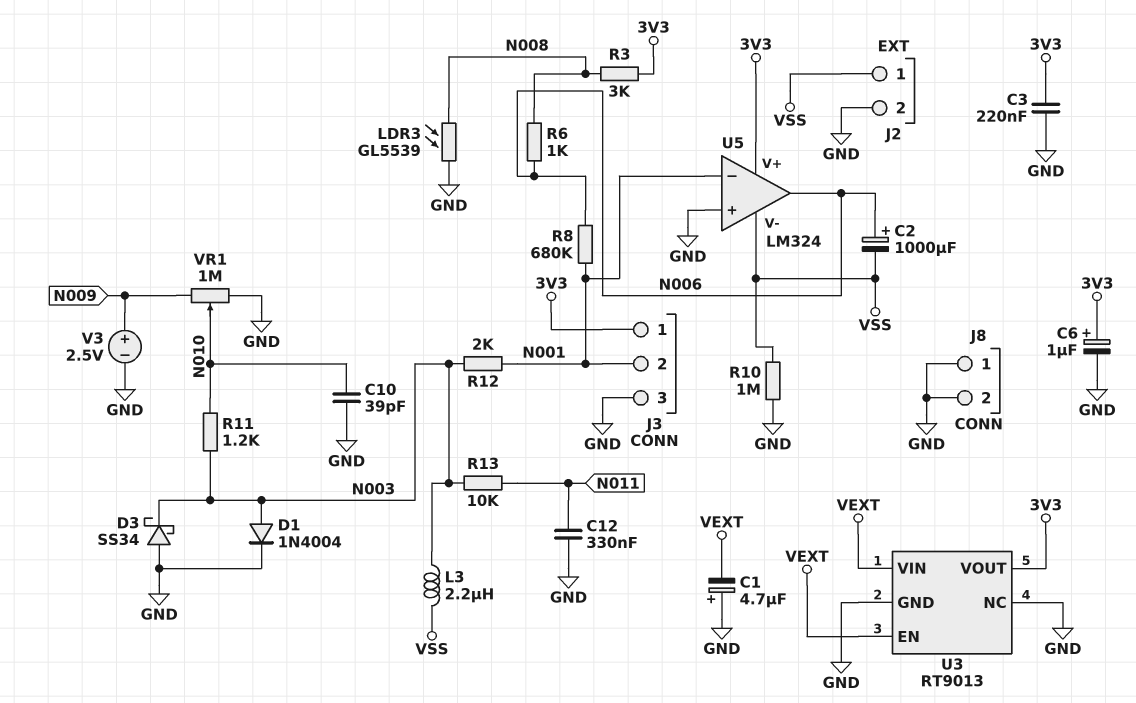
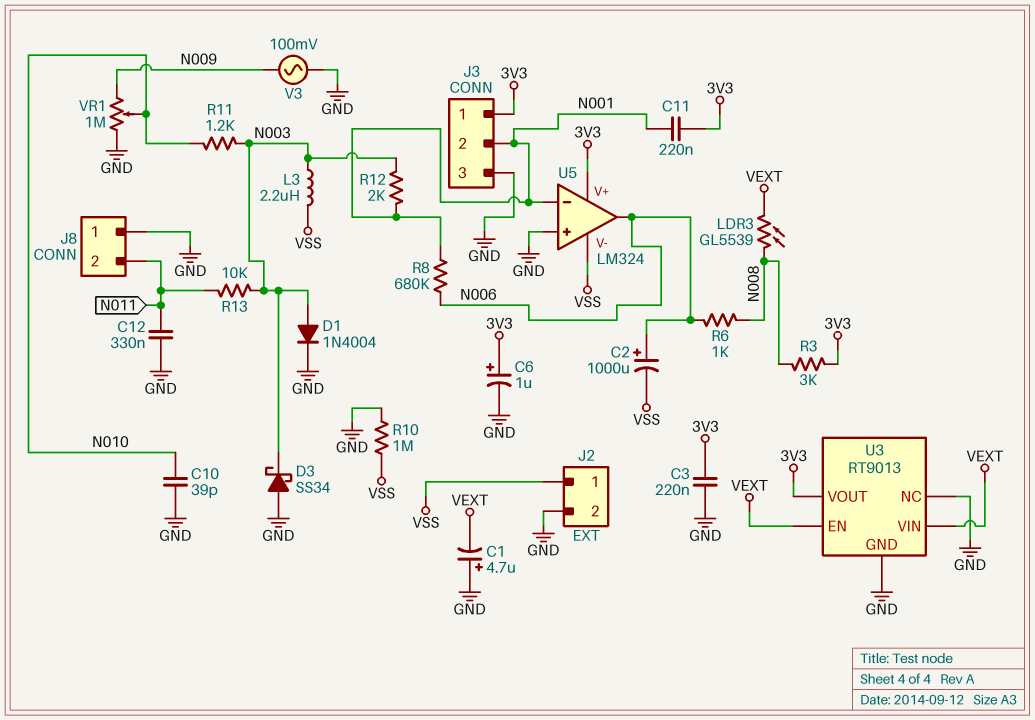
C11: none -> 220nF (3V3, N001)
J8 pin 2: GND -> N011
LDR3: GL5539 (GND, N008) -> GL5539 (N008, VEXT)
V3: 2.5V (plus N009, minus GND) -> AC 100mV (GND, N009)

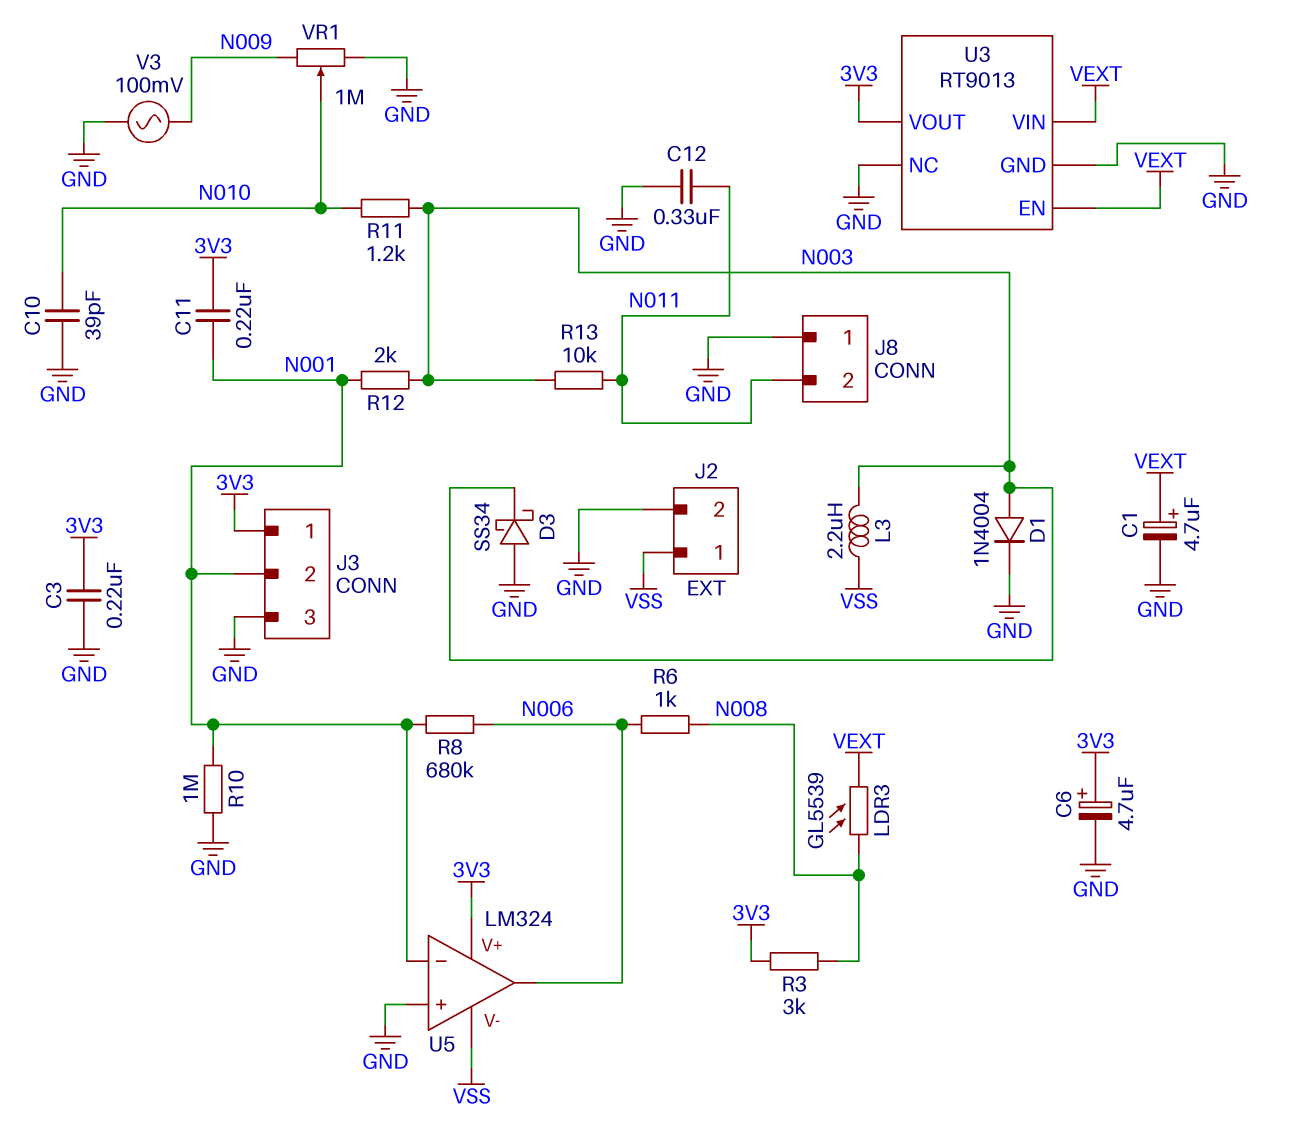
C1: 4.7uF (plus GND, minus VEXT) -> 4.7uF (plus VEXT, minus GND)
C2: 1000uF (plus N006, minus VSS) -> none
C6: 1uF (plus 3V3, minus GND) -> 4.7uF (plus 3V3, minus GND)
R10: 1M (GND, VSS) -> 1M (GND, N001)

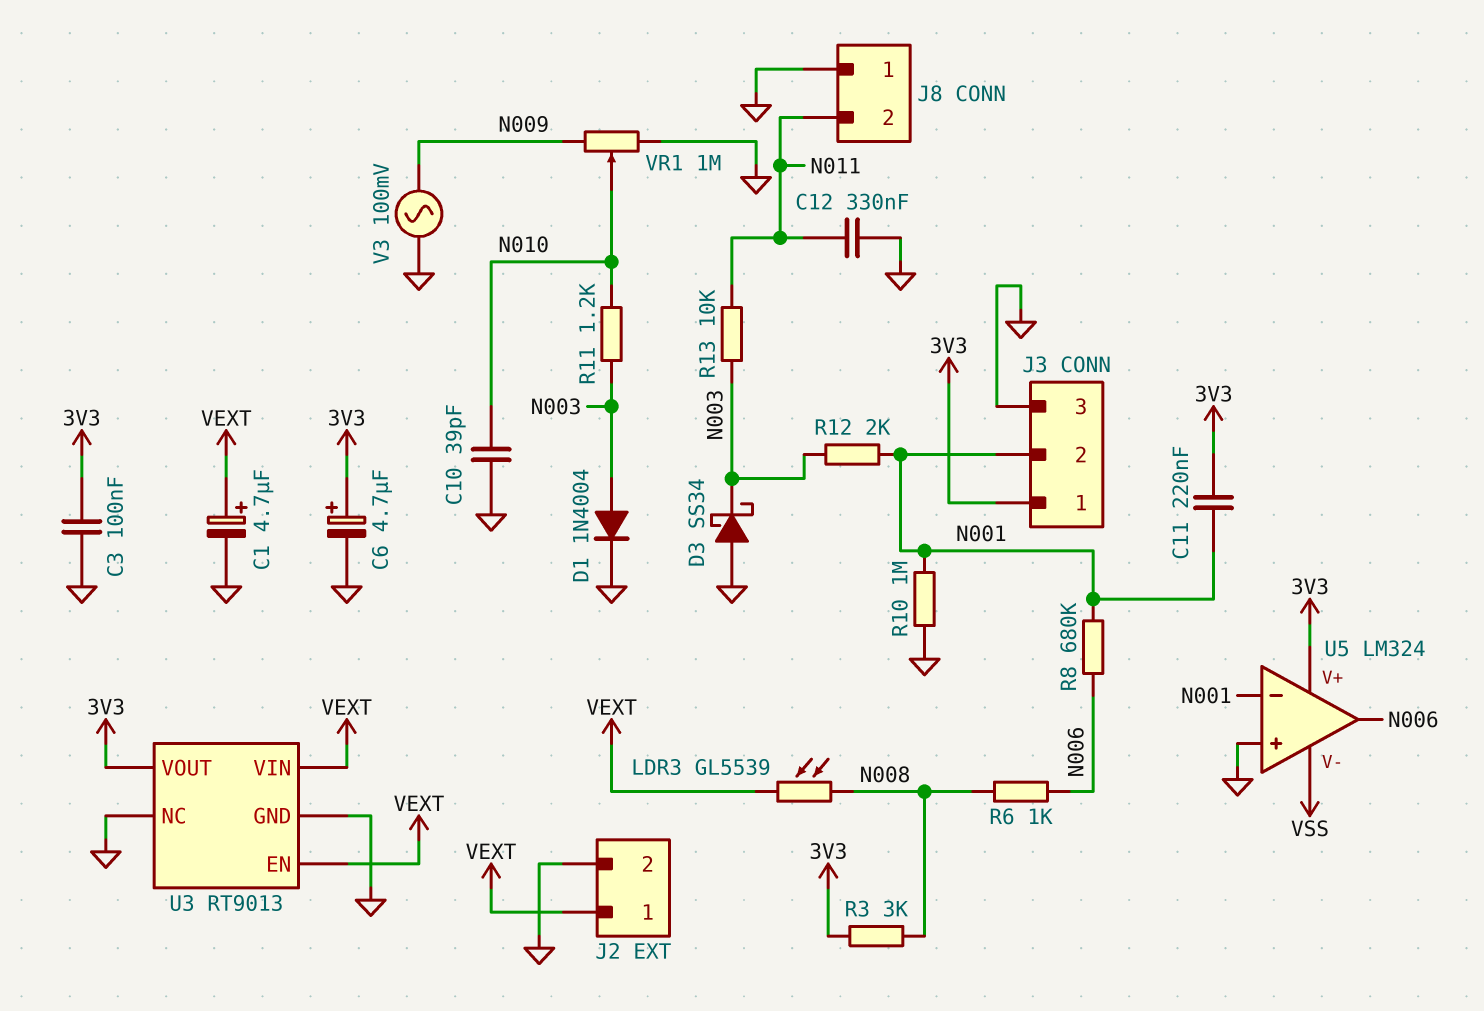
C3: 220nF (3V3, GND) -> 100nF (3V3, GND)
J2 pin 1: VSS -> VEXT
L3: 2.2uH (N003, VSS) -> none

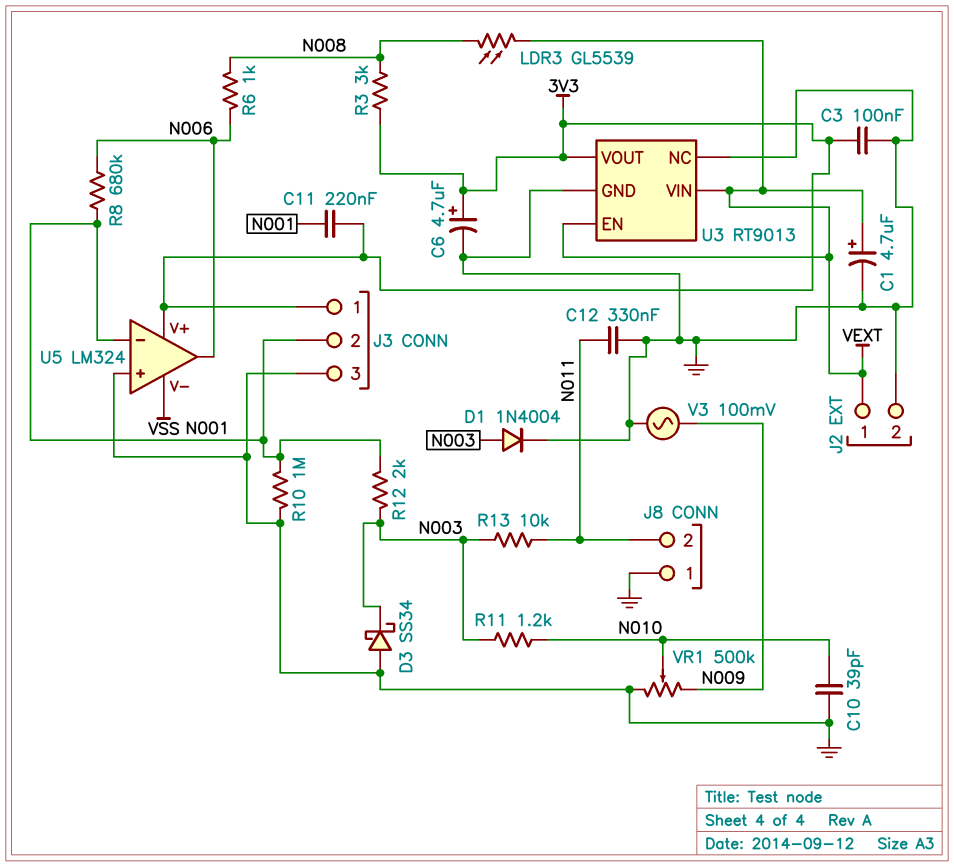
VR1: 1M (GND, N009, wiper N010) -> 500k (GND, N009, wiper N010)

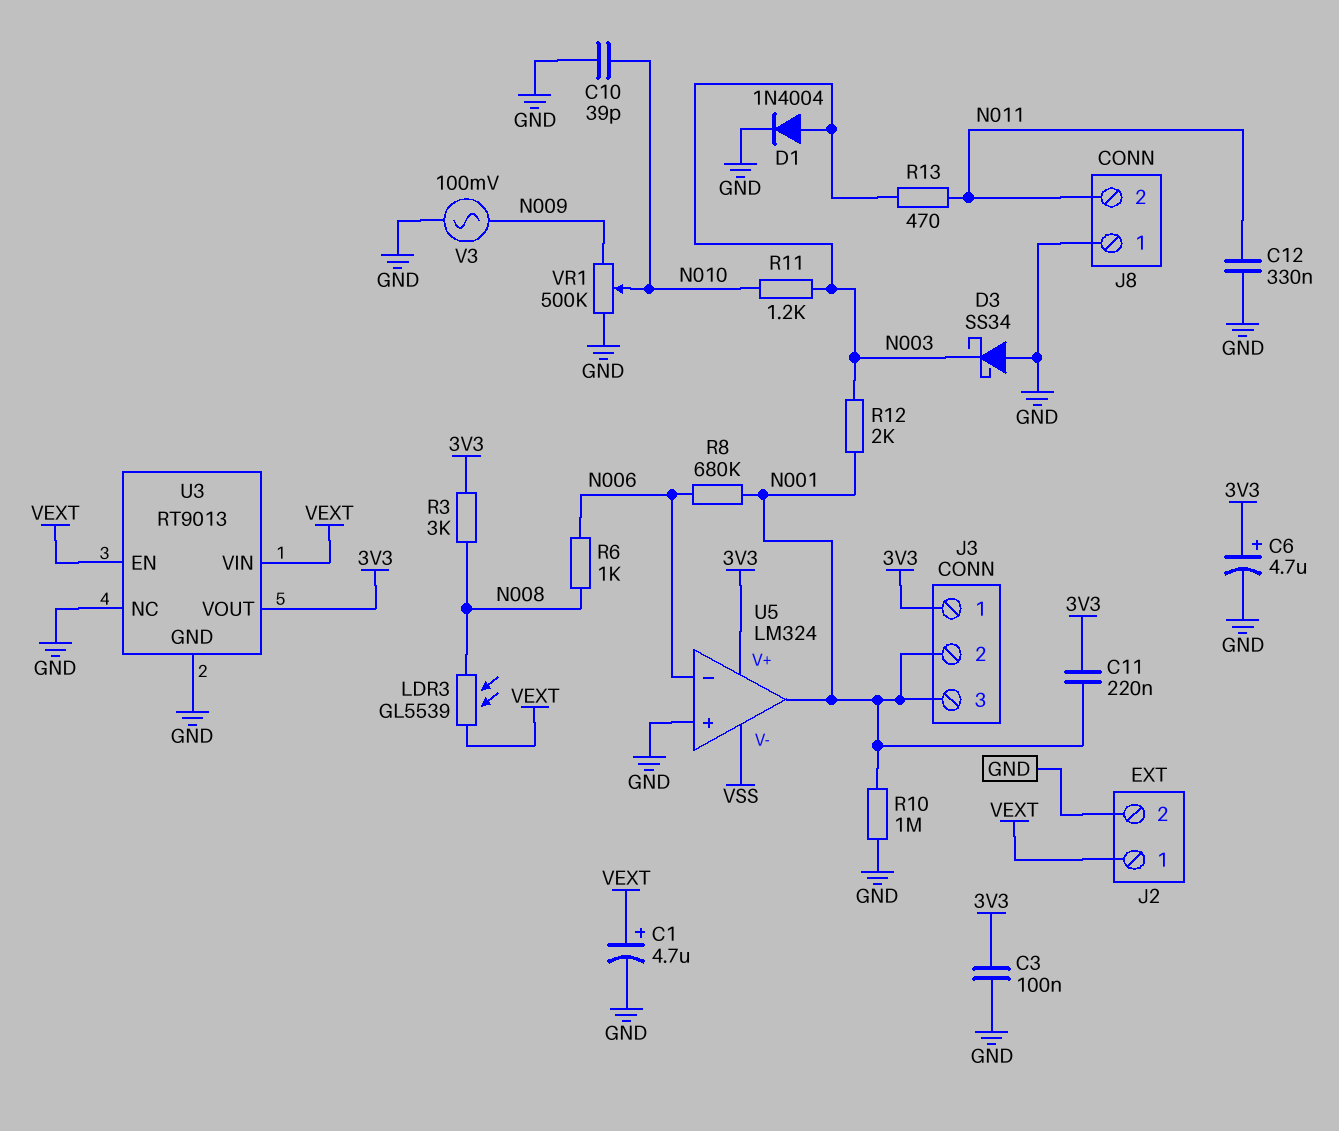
J3 pin 3: GND -> N001
R13: 10k (N003, N011) -> 470 (N003, N011)
U5 pin in-: N001 -> N006
U5 pin out: N006 -> N001

